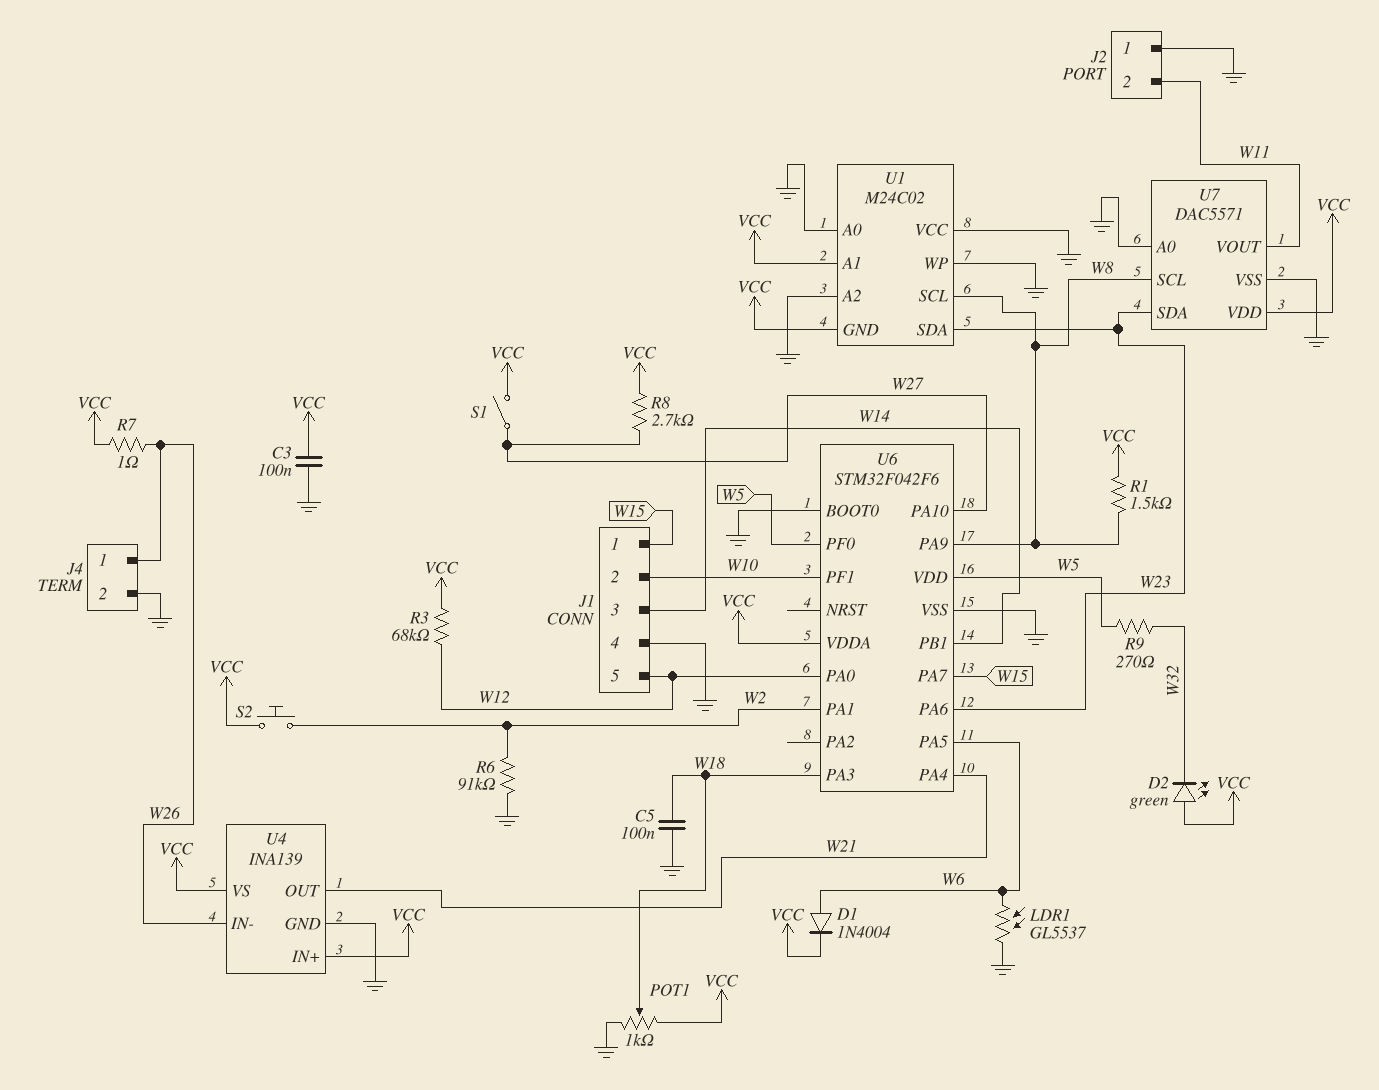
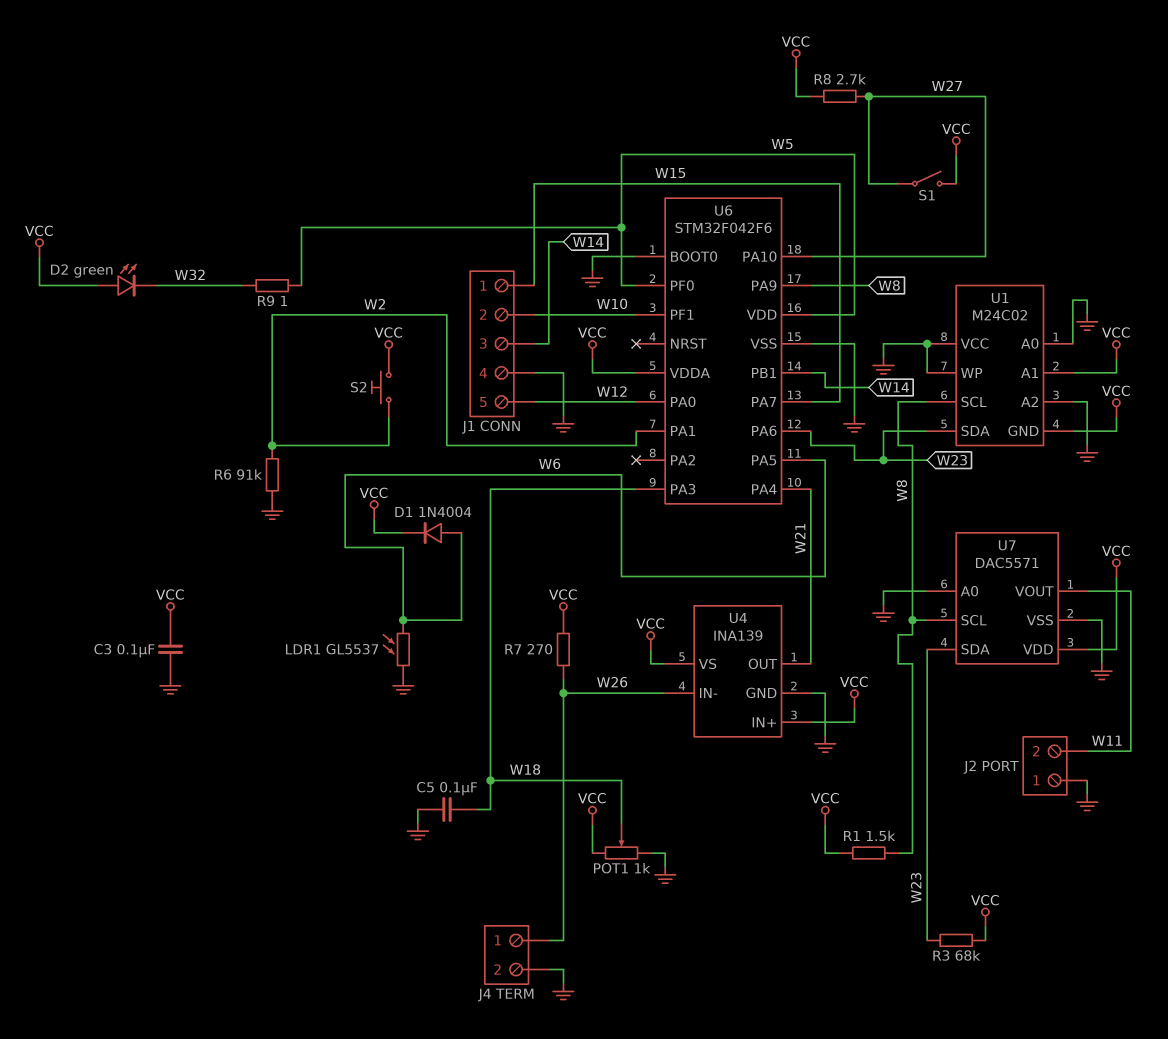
R3: 68k (VCC, W12) -> 68k (VCC, W23)
R7: 1 (VCC, W26) -> 270 (VCC, W26)
R9: 270 (W5, W32) -> 1 (W5, W32)

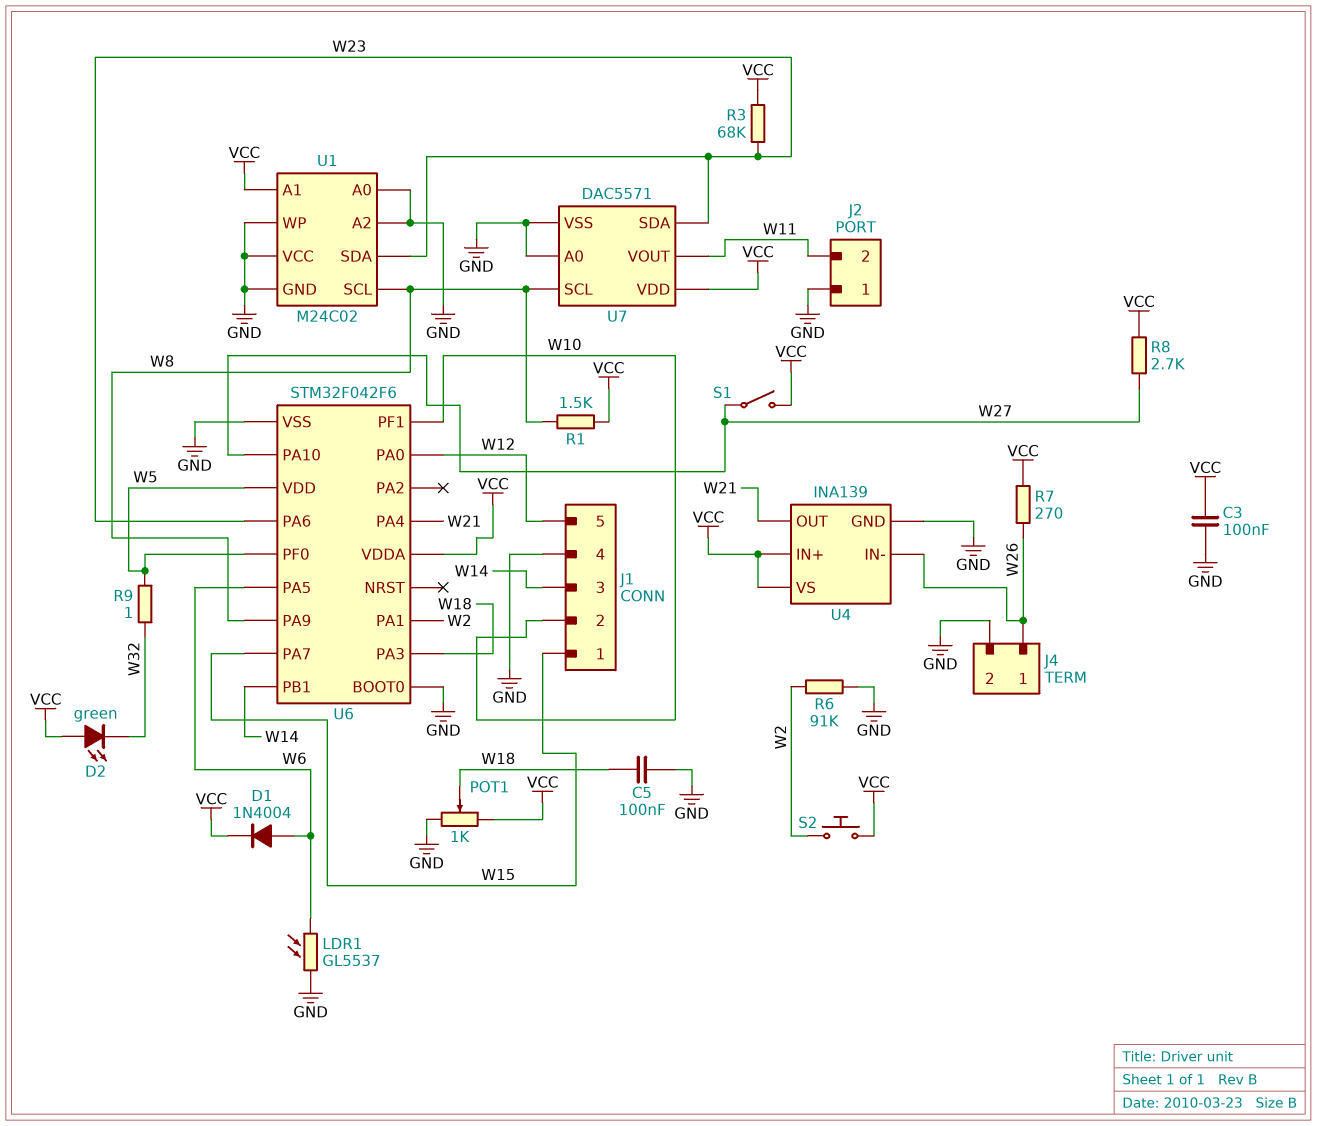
U1 pin GND: VCC -> GND

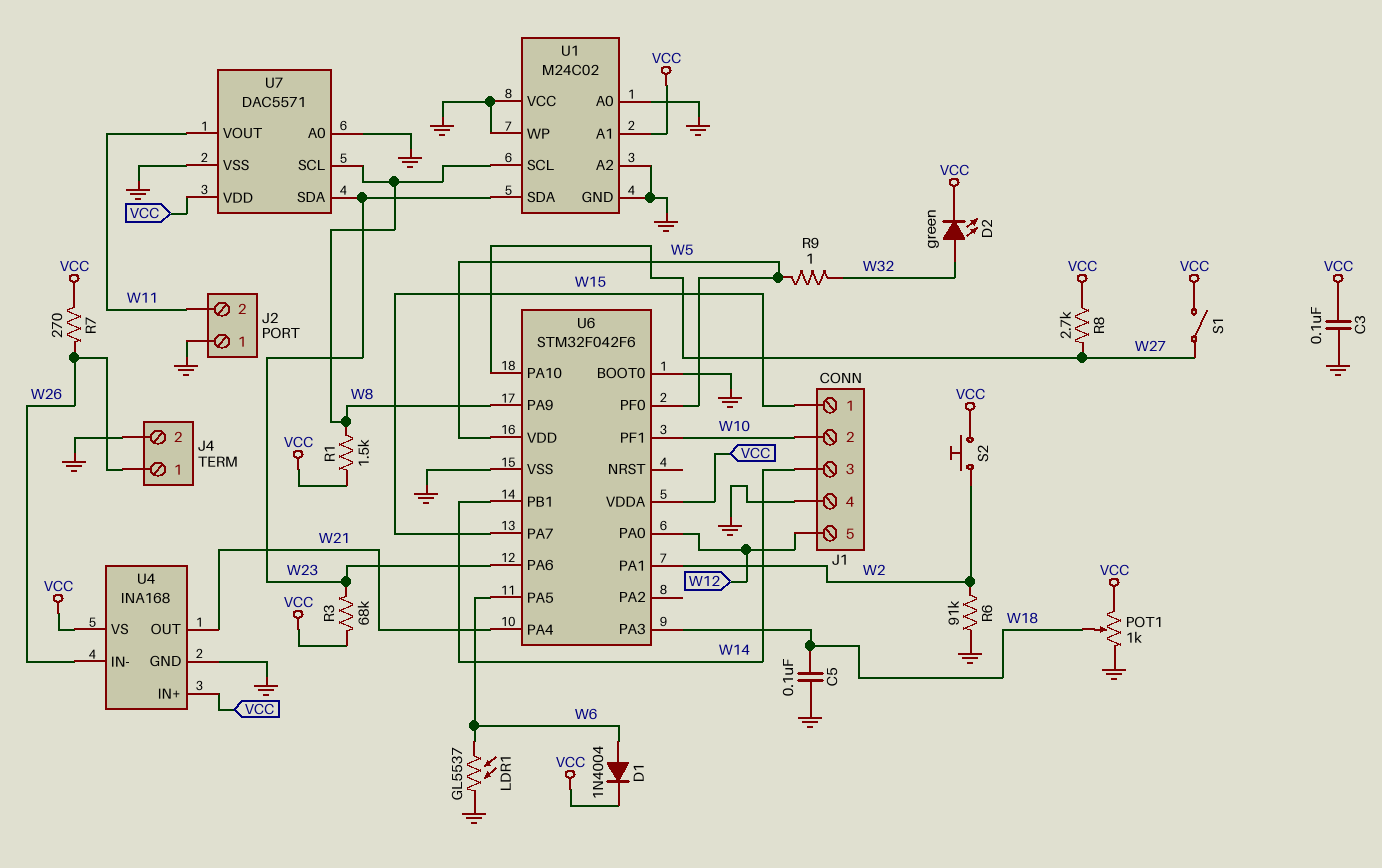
D2: LED green (A VCC, K W32) -> LED green (A W32, K VCC)
U4: INA139 -> INA168

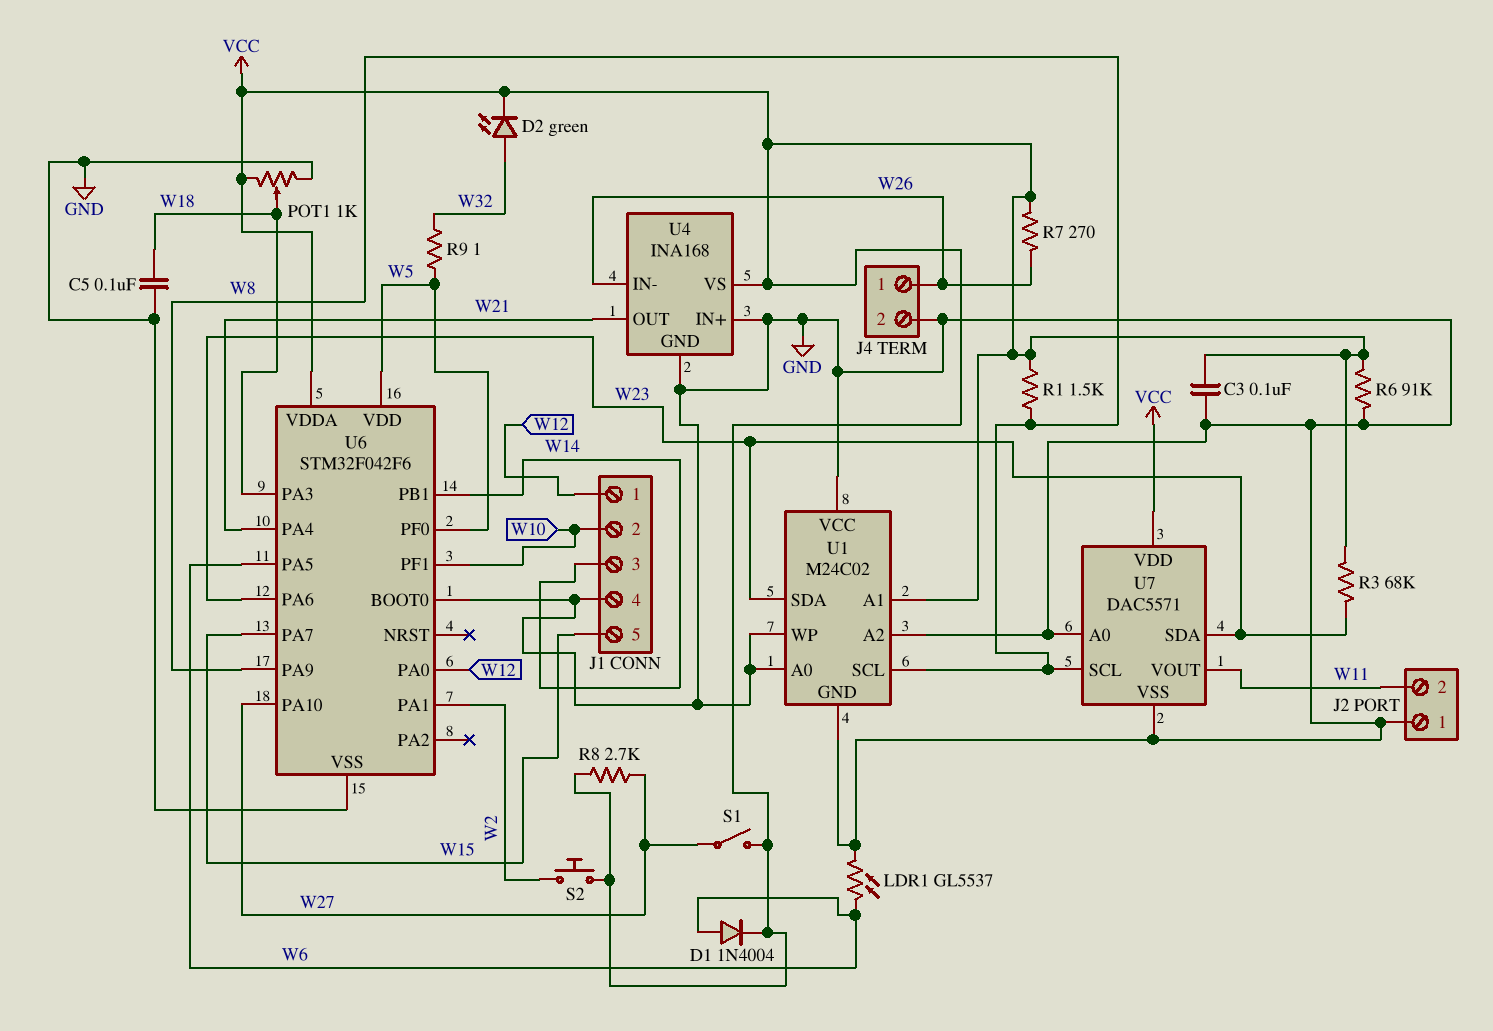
J1 pin 1: W15 -> W12
J1 pin 5: W12 -> W15
R6: 91k (GND, W2) -> 91k (GND, VCC)
U4 pin IN+: VCC -> GND

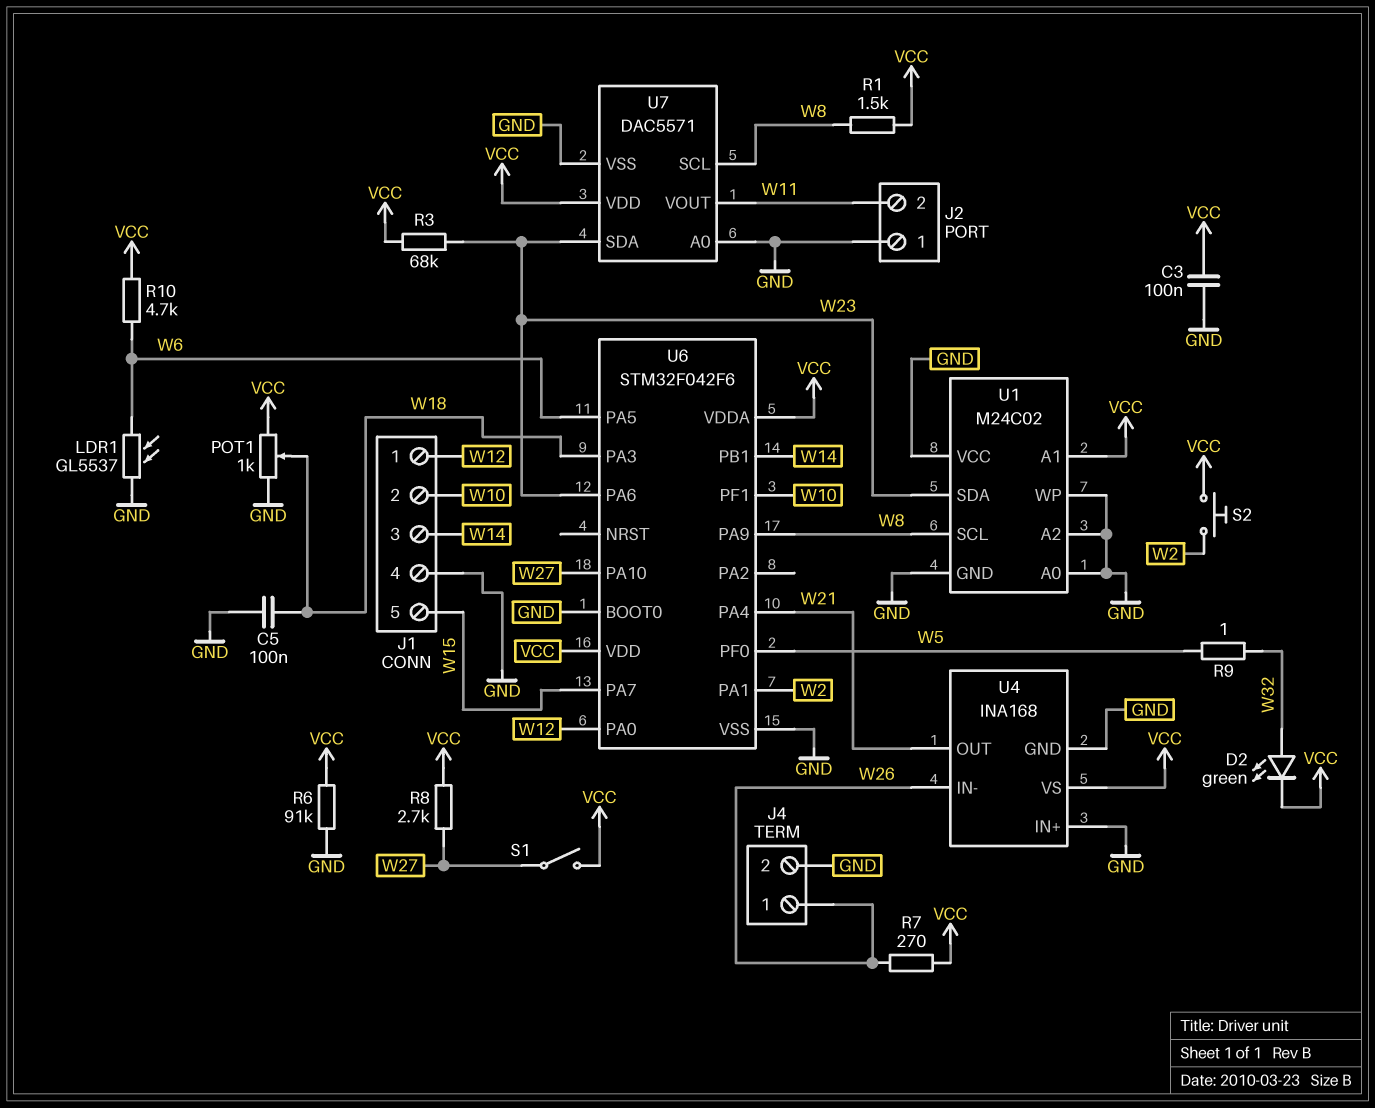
D1: diode 1N4004 (A W6, K VCC) -> none
R10: none -> 4.7k (VCC, W6)
U6 pin VDD: W5 -> VCC

